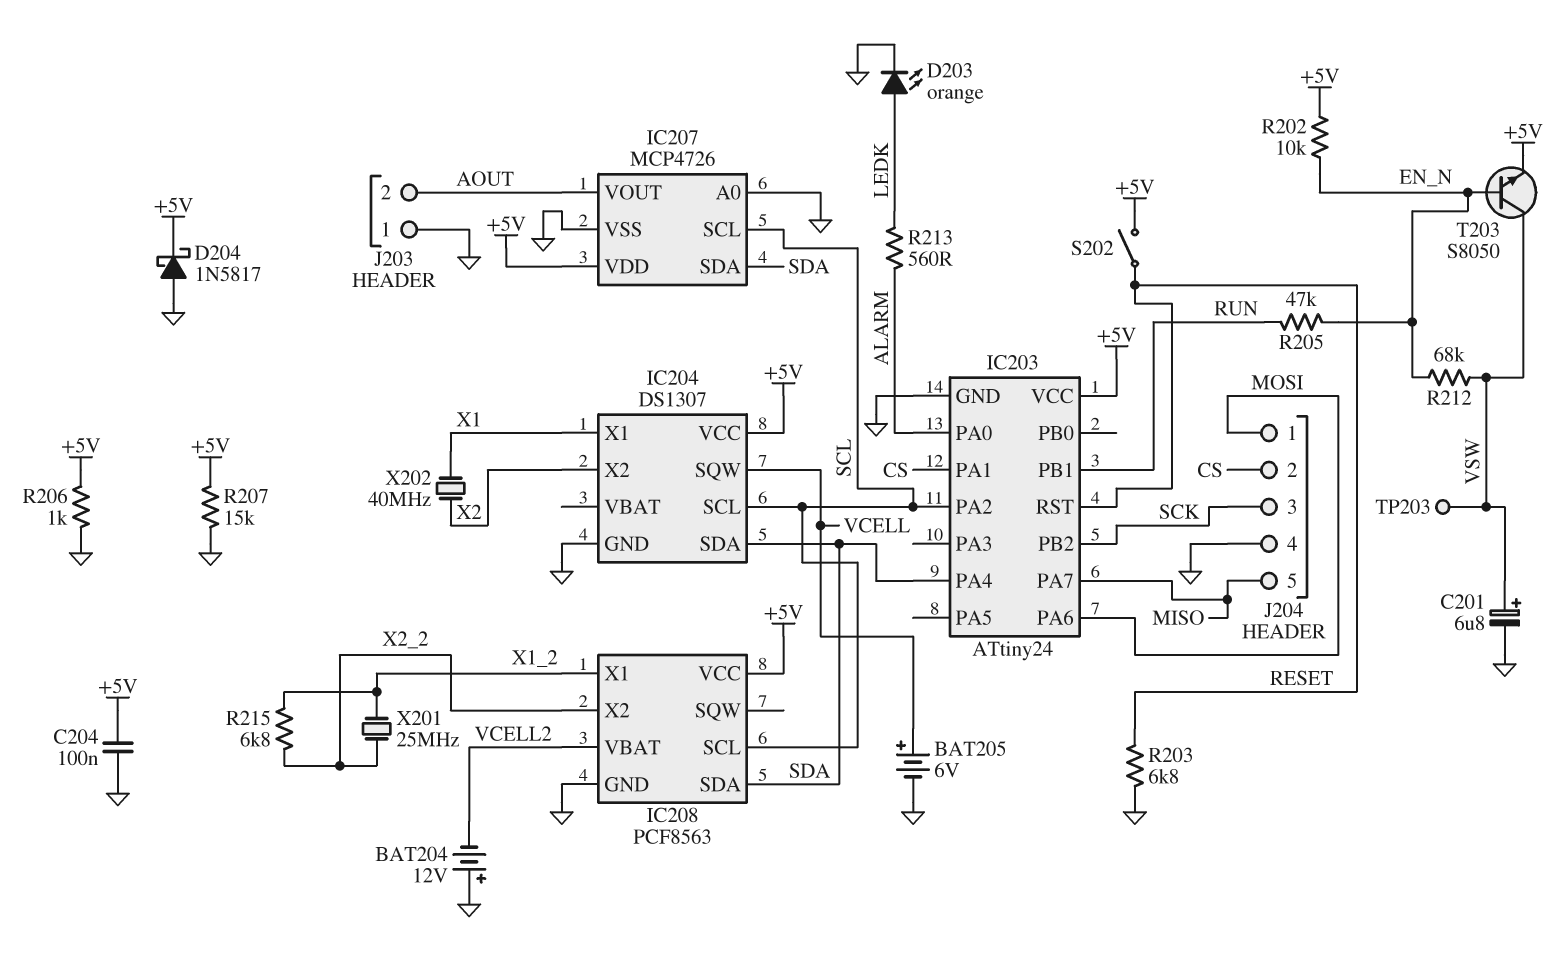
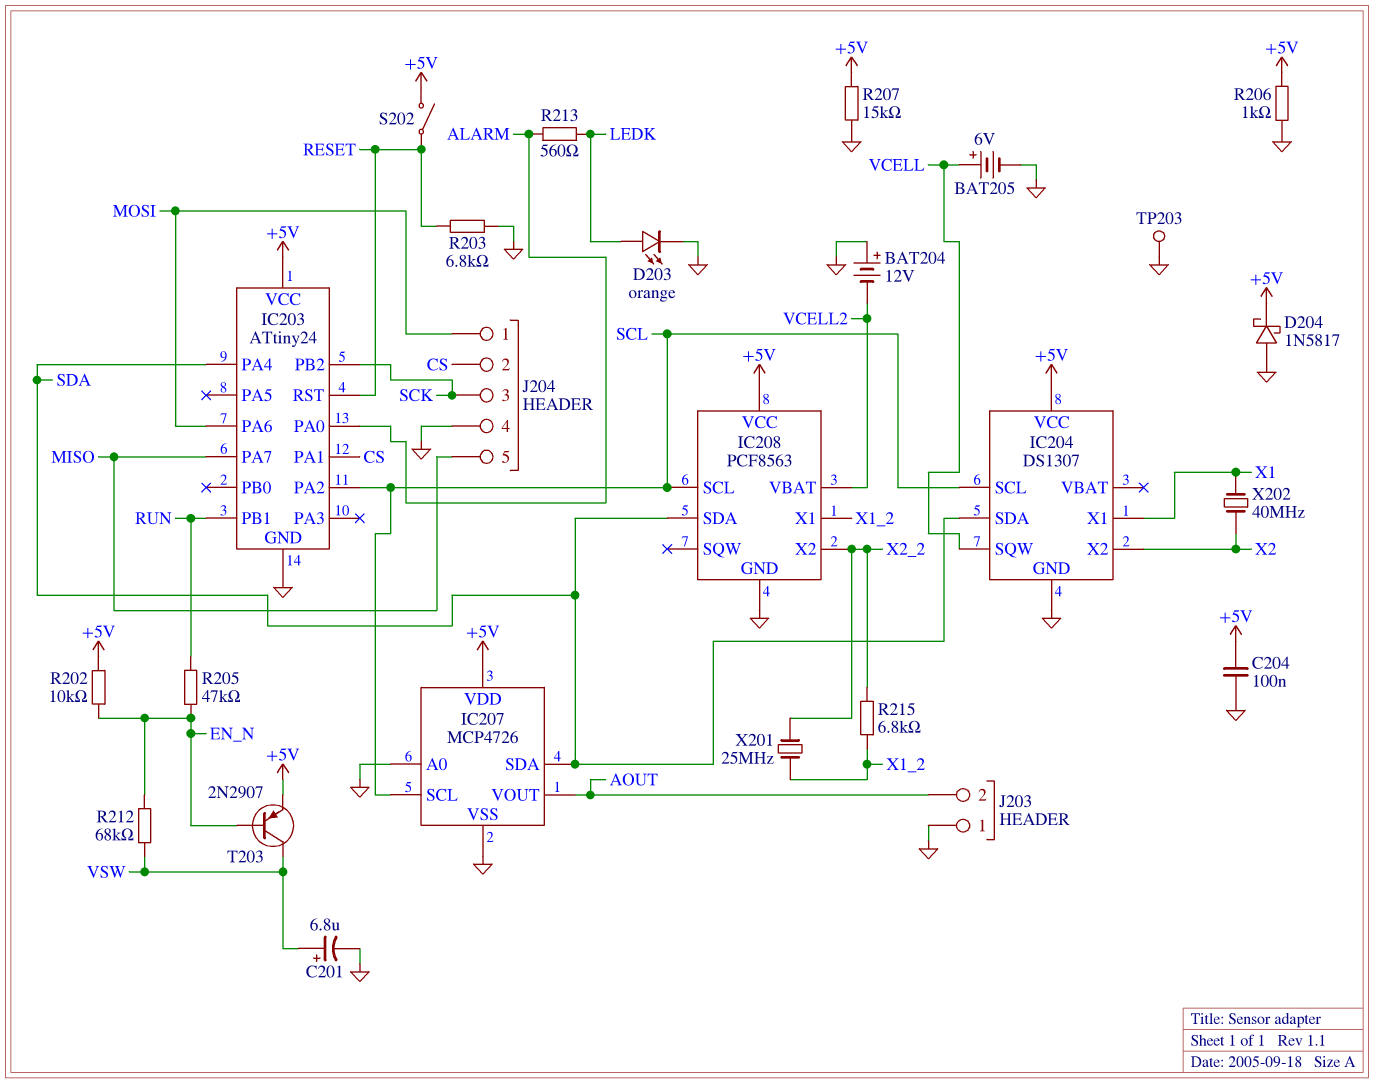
T203: NPN S8050 (B EN_N, C VSW, E +5V) -> PNP 2N2907 (B EN_N, C VSW, E +5V)
TP203: test point (VSW) -> test point (GND)

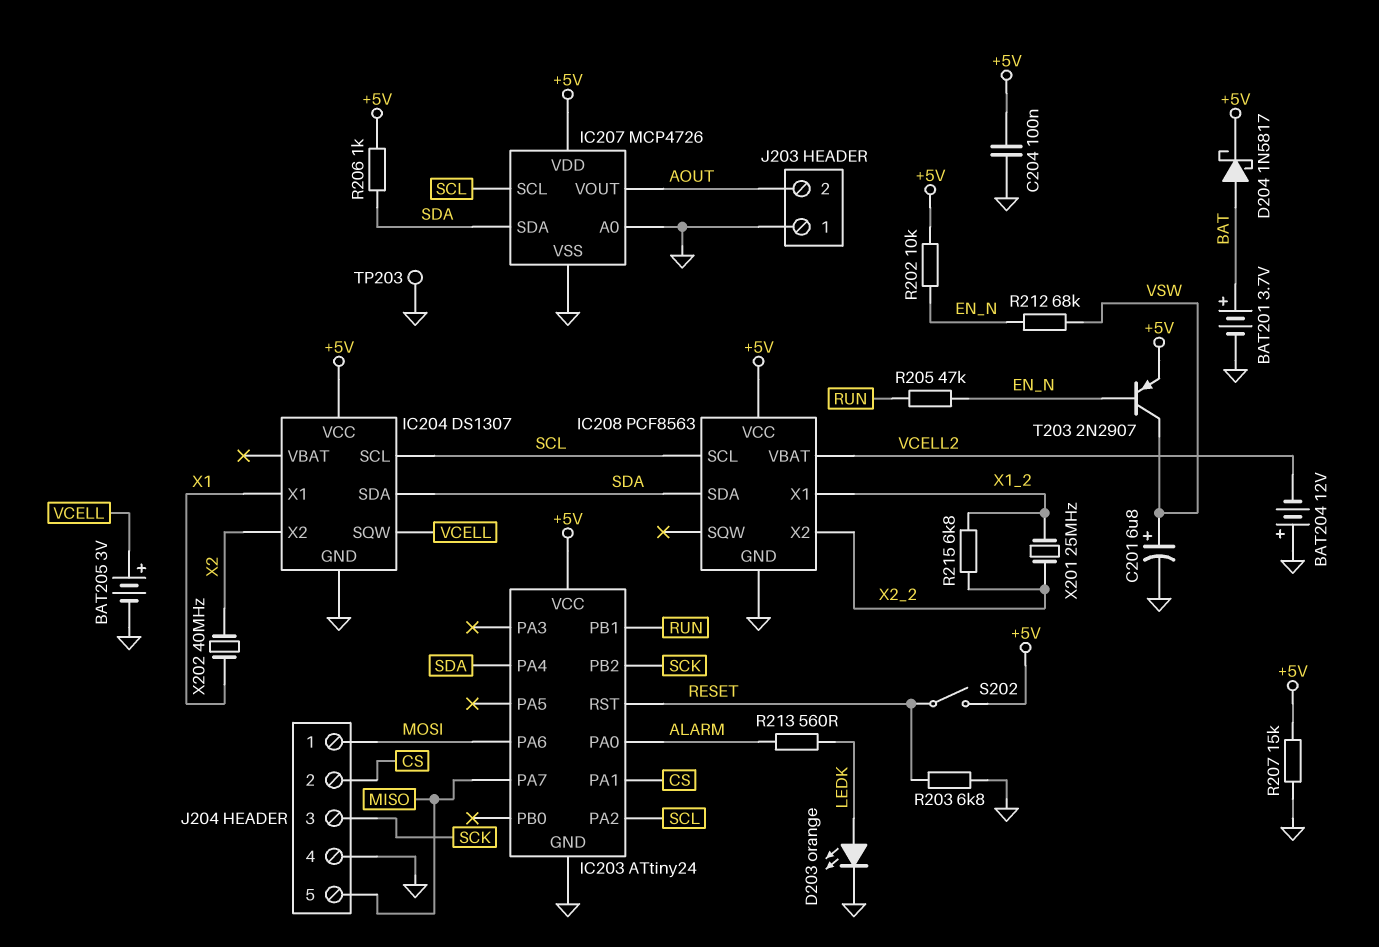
BAT201: none -> 3.7V (plus BAT, minus GND)
BAT205: 6V (plus VCELL, minus GND) -> 3V (plus VCELL, minus GND)
D204: schottky 1N5817 (A GND, K +5V) -> schottky 1N5817 (A BAT, K +5V)
R206: 1k (+5V, GND) -> 1k (+5V, SDA)

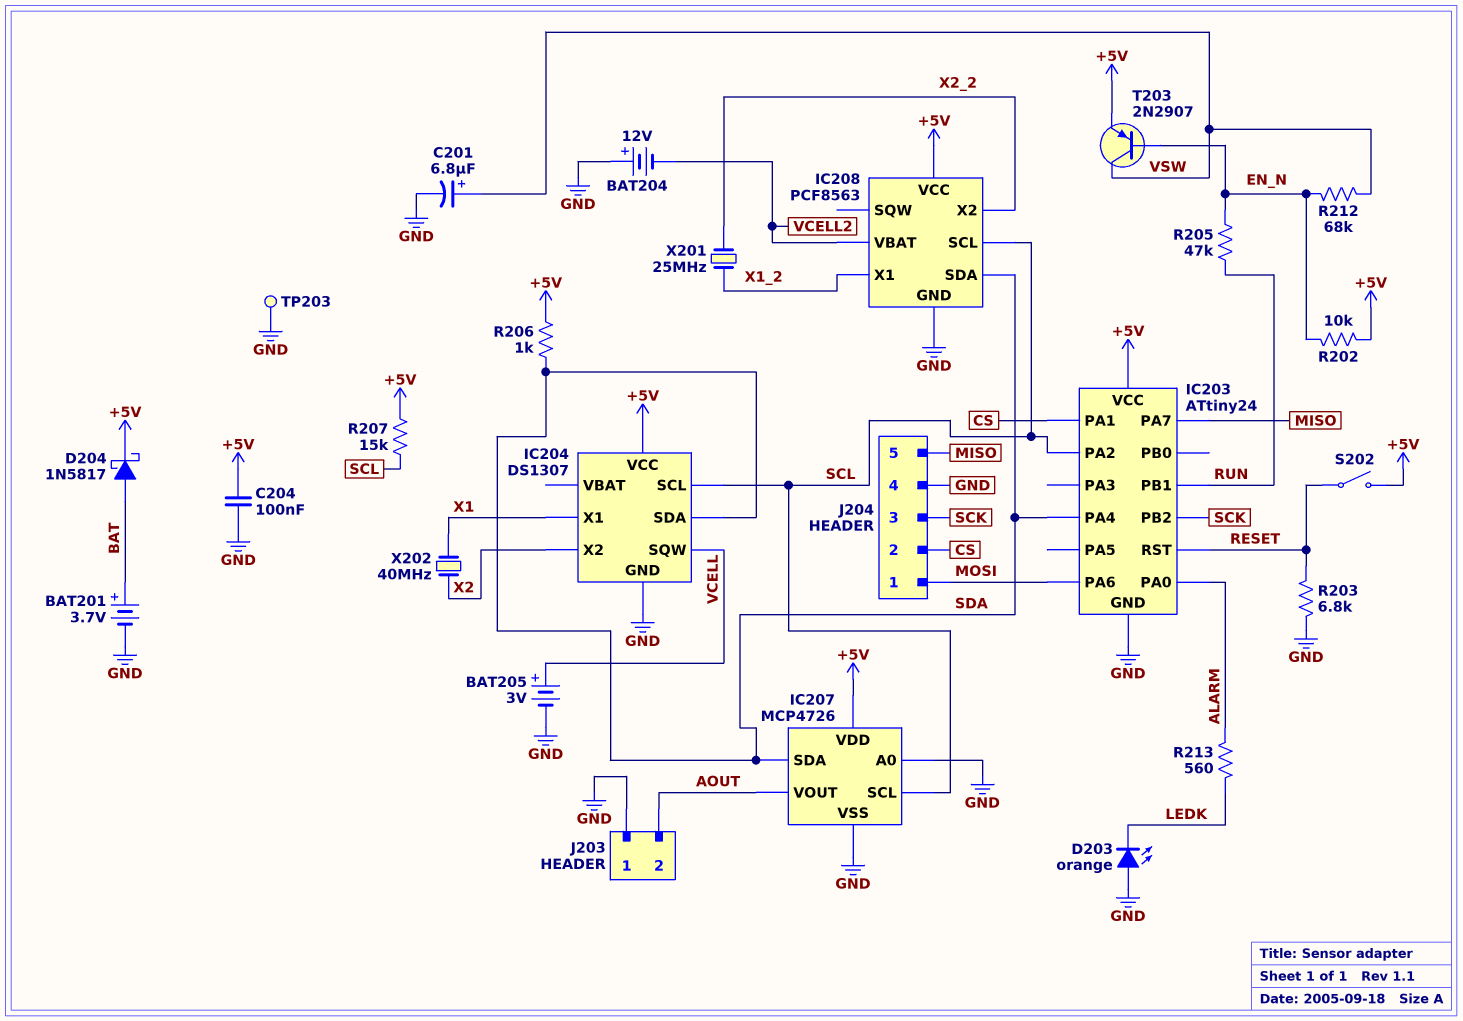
D203: LED orange (A LEDK, K GND) -> LED orange (A GND, K LEDK)
R207: 15k (+5V, GND) -> 15k (+5V, SCL)
R215: 6.8k (X1_2, X2_2) -> none

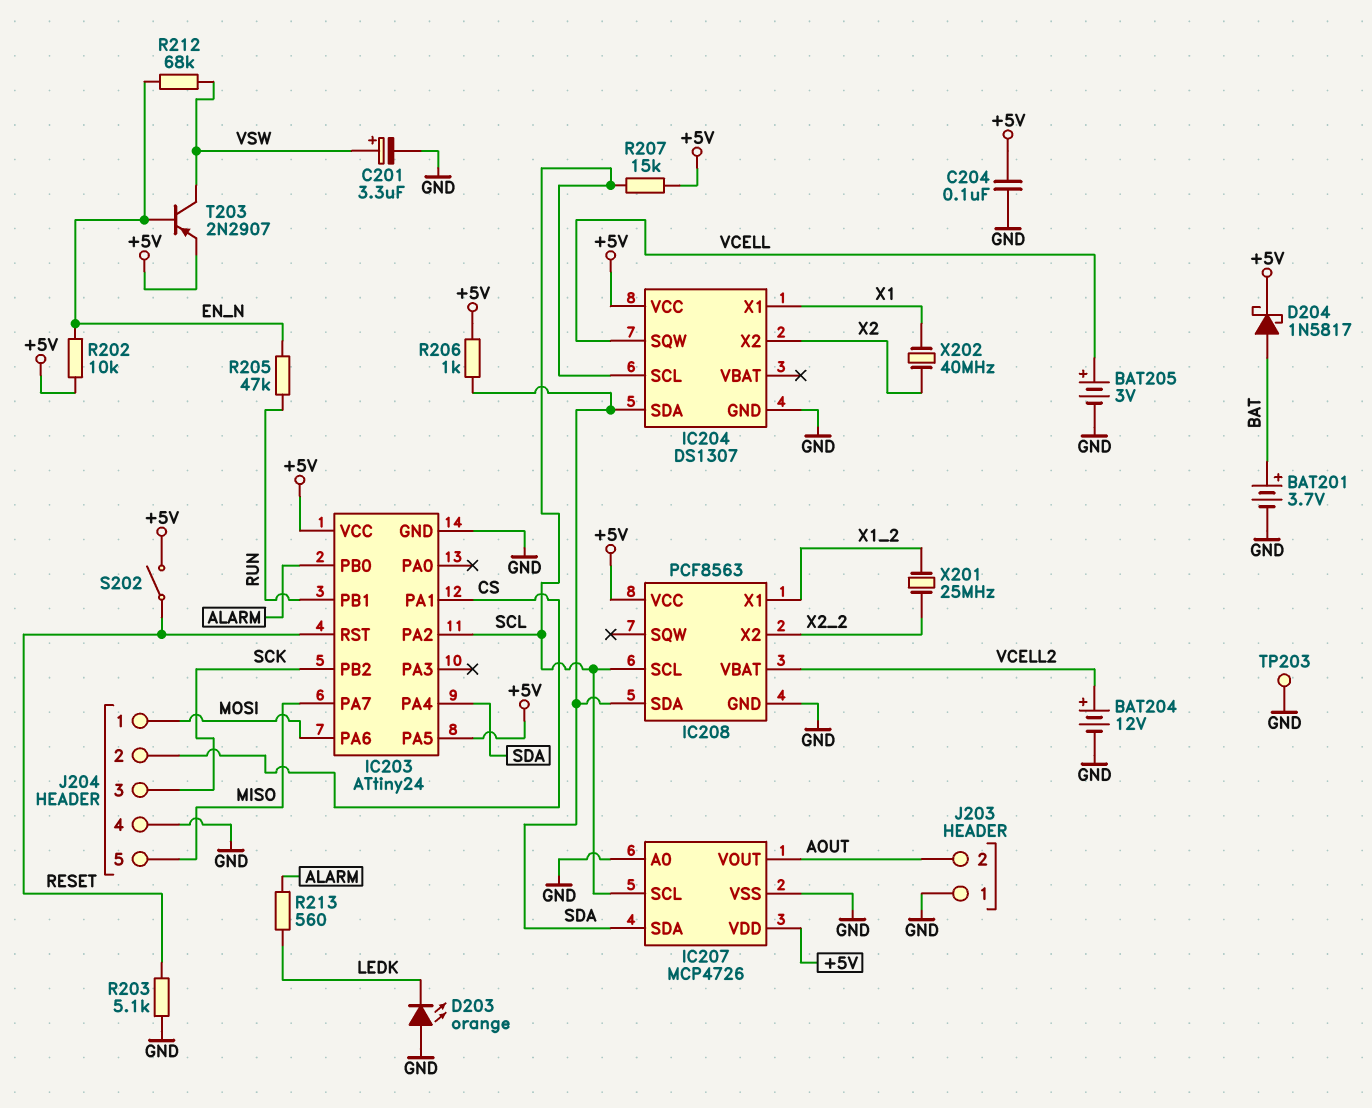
BAT204: 12V (plus GND, minus VCELL2) -> 12V (plus VCELL2, minus GND)
C201: 6.8uF (plus VSW, minus GND) -> 3.3uF (plus VSW, minus GND)
IC203 pin PA0: ALARM -> none
IC203 pin PA5: none -> +5V
IC203 pin PB0: none -> ALARM
R203: 6.8k (GND, RESET) -> 5.1k (GND, RESET)

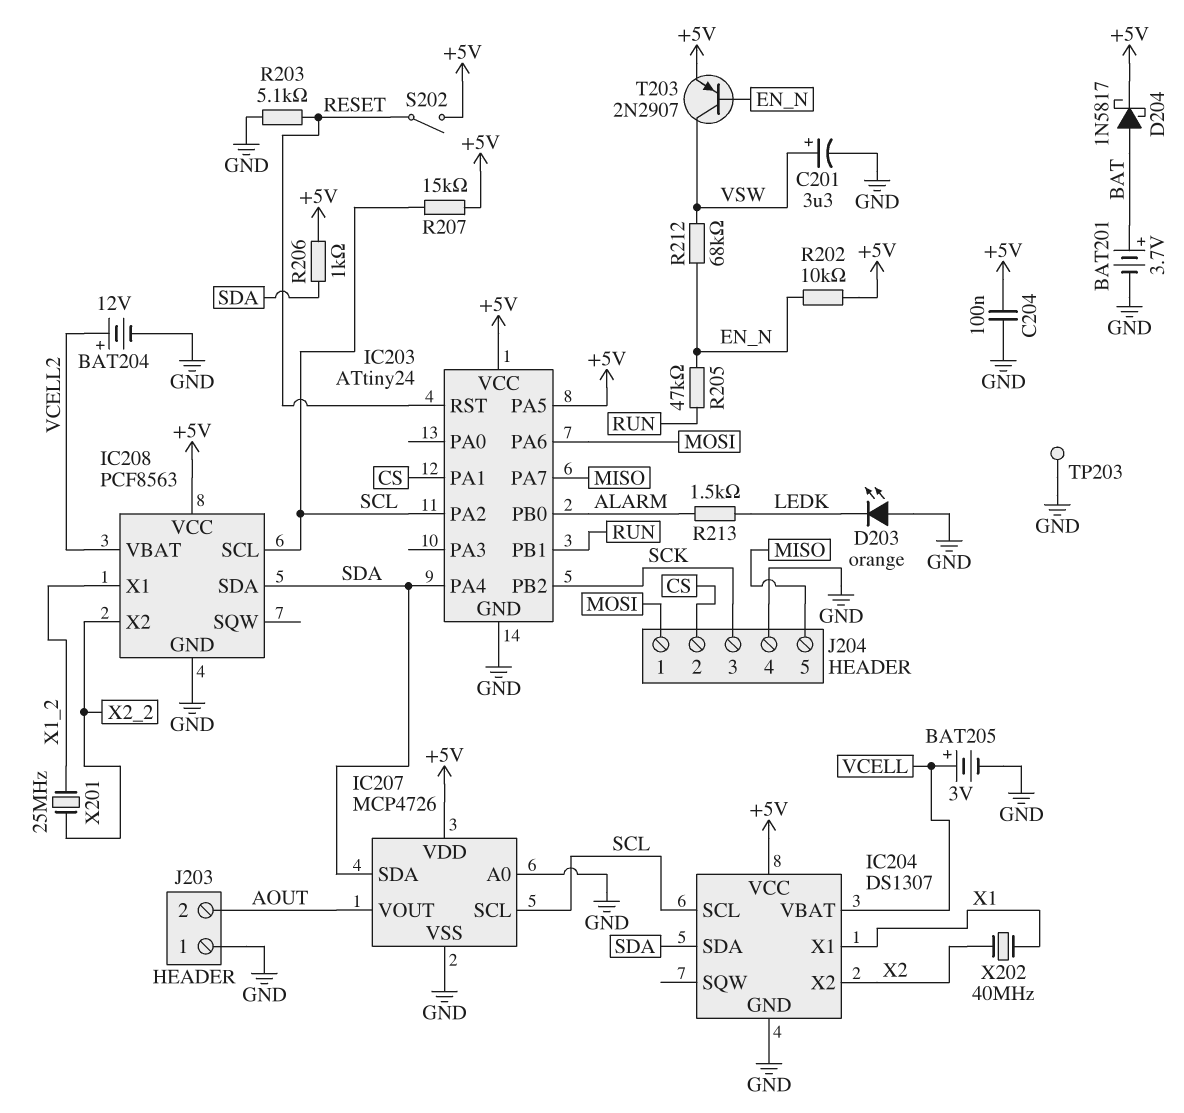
IC204 pin SQW: VCELL -> none
IC204 pin VBAT: none -> VCELL
R213: 560 (ALARM, LEDK) -> 1.5k (ALARM, LEDK)

